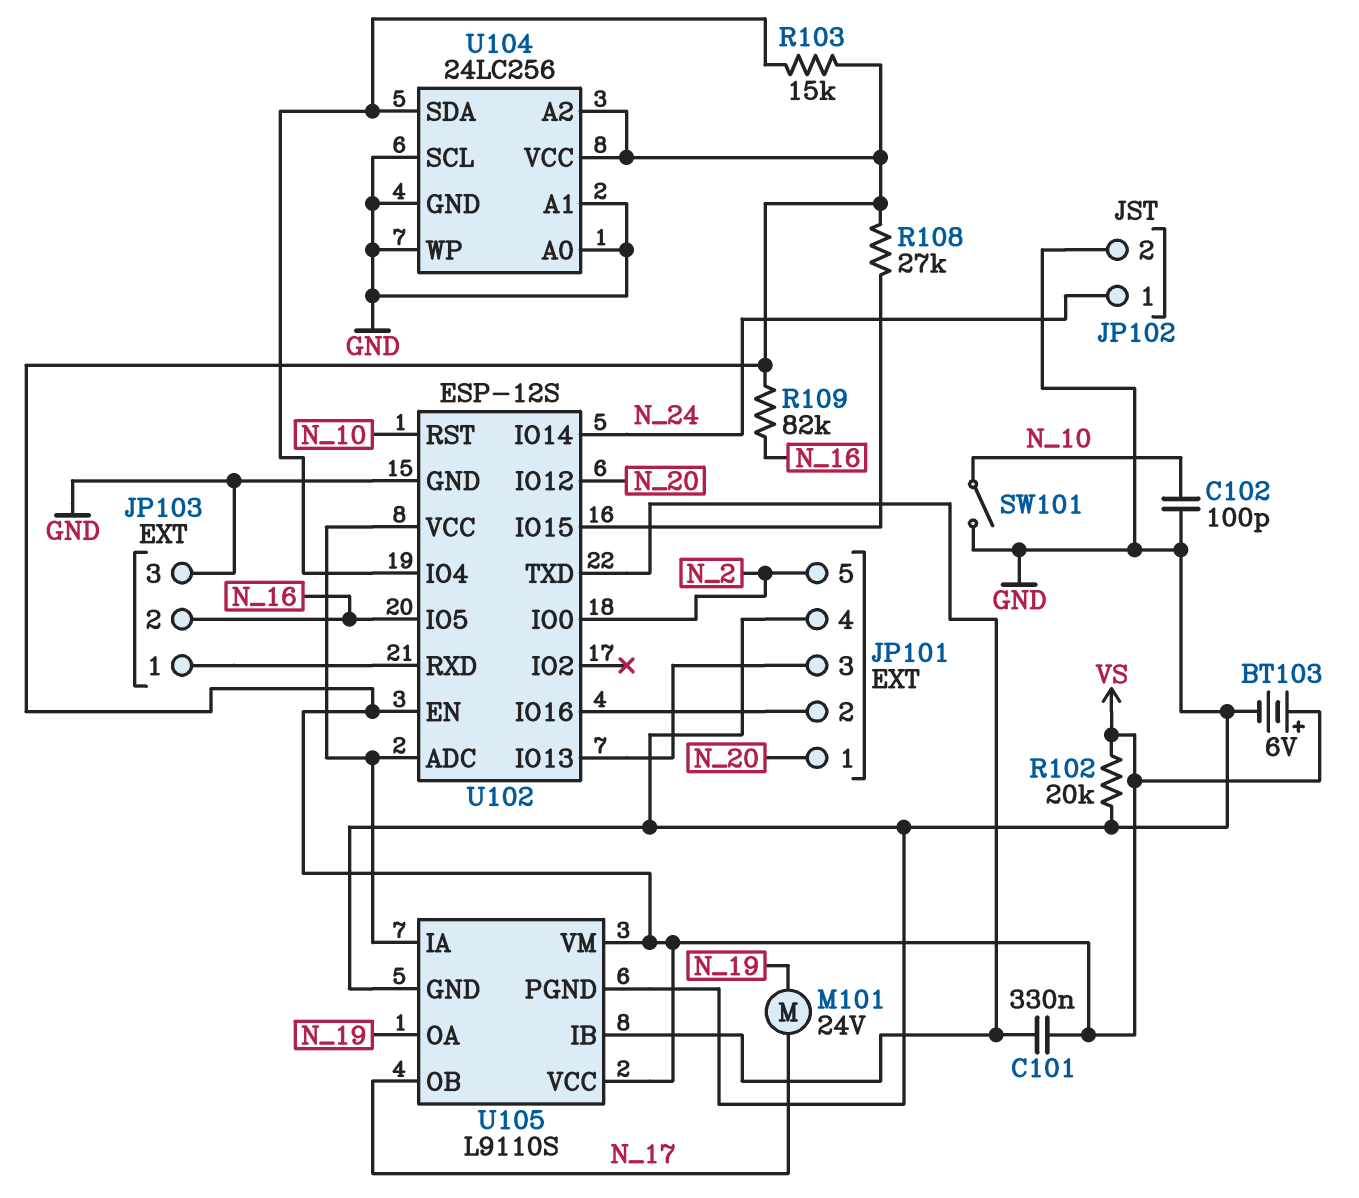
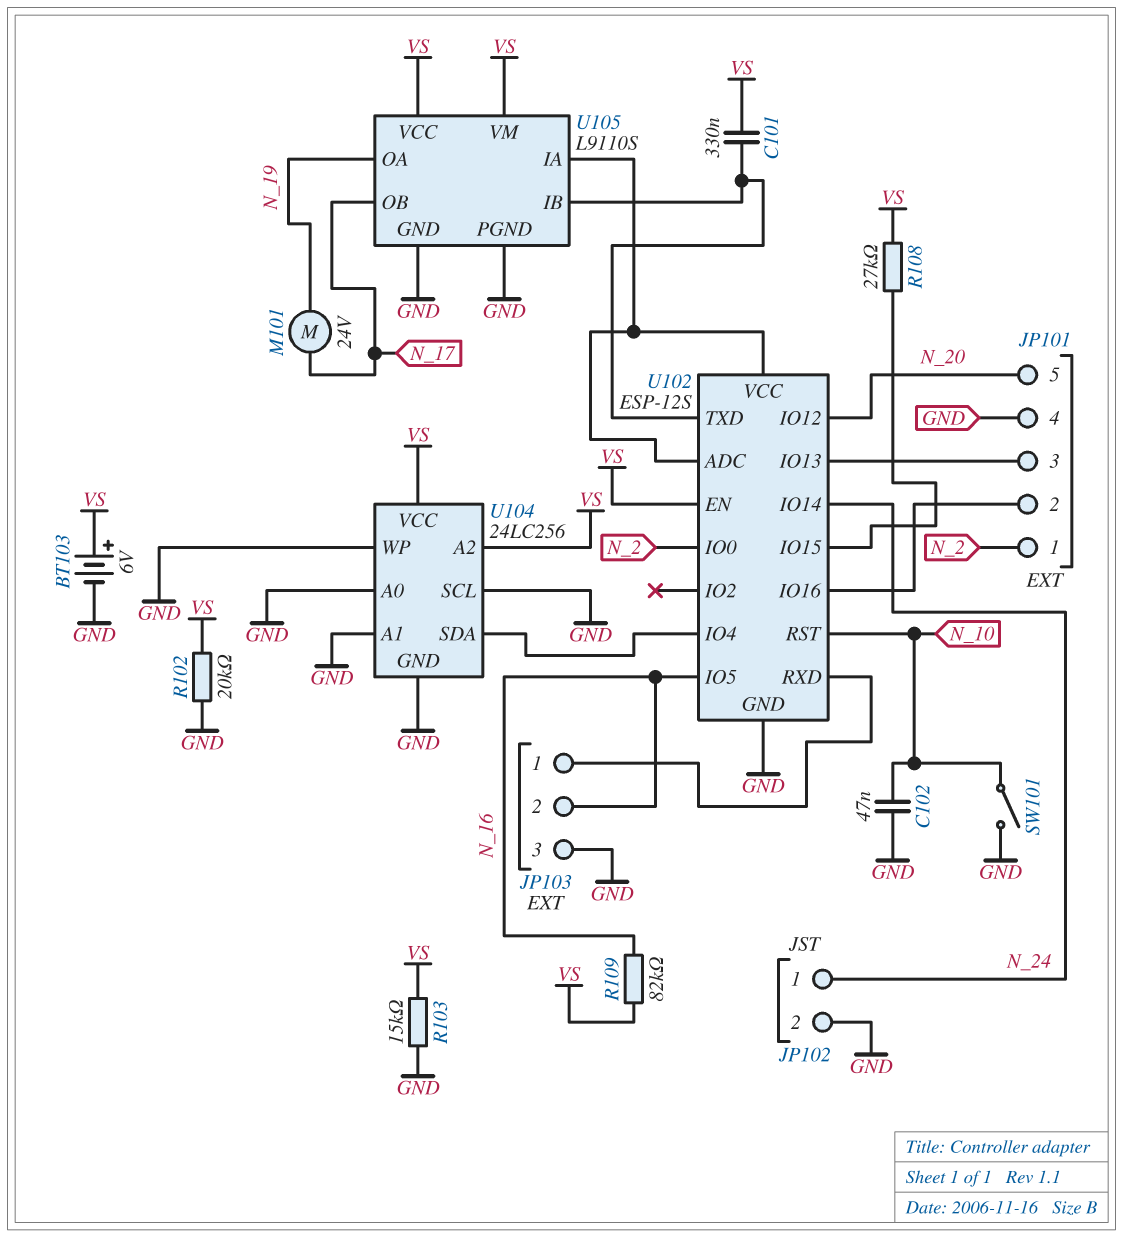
C102: 100pF (GND, N_10) -> 47nF (GND, N_10)
JP101 pin 1: N_20 -> N_2
JP101 pin 5: N_2 -> N_20
R103: 15k (U102/IO4, VS) -> 15k (GND, VS)

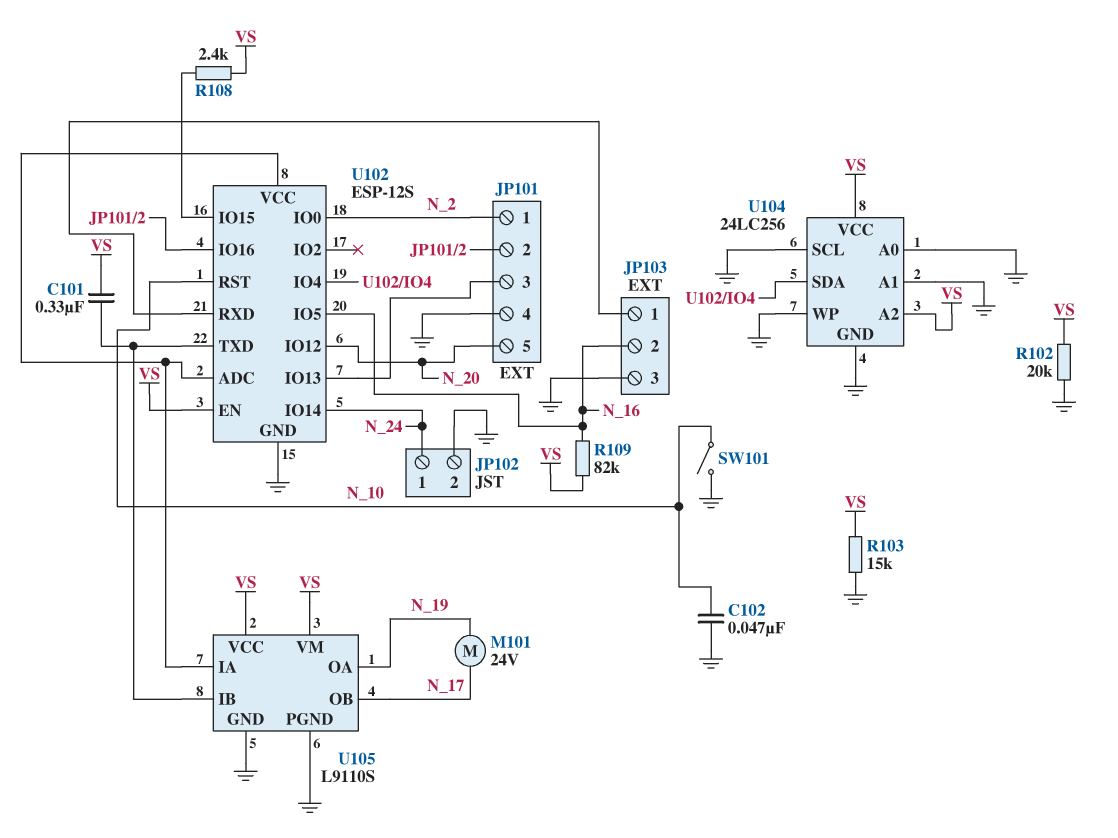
BT103: 6V (plus VS, minus GND) -> none
R108: 27k (U102/IO15, VS) -> 2.4k (U102/IO15, VS)

